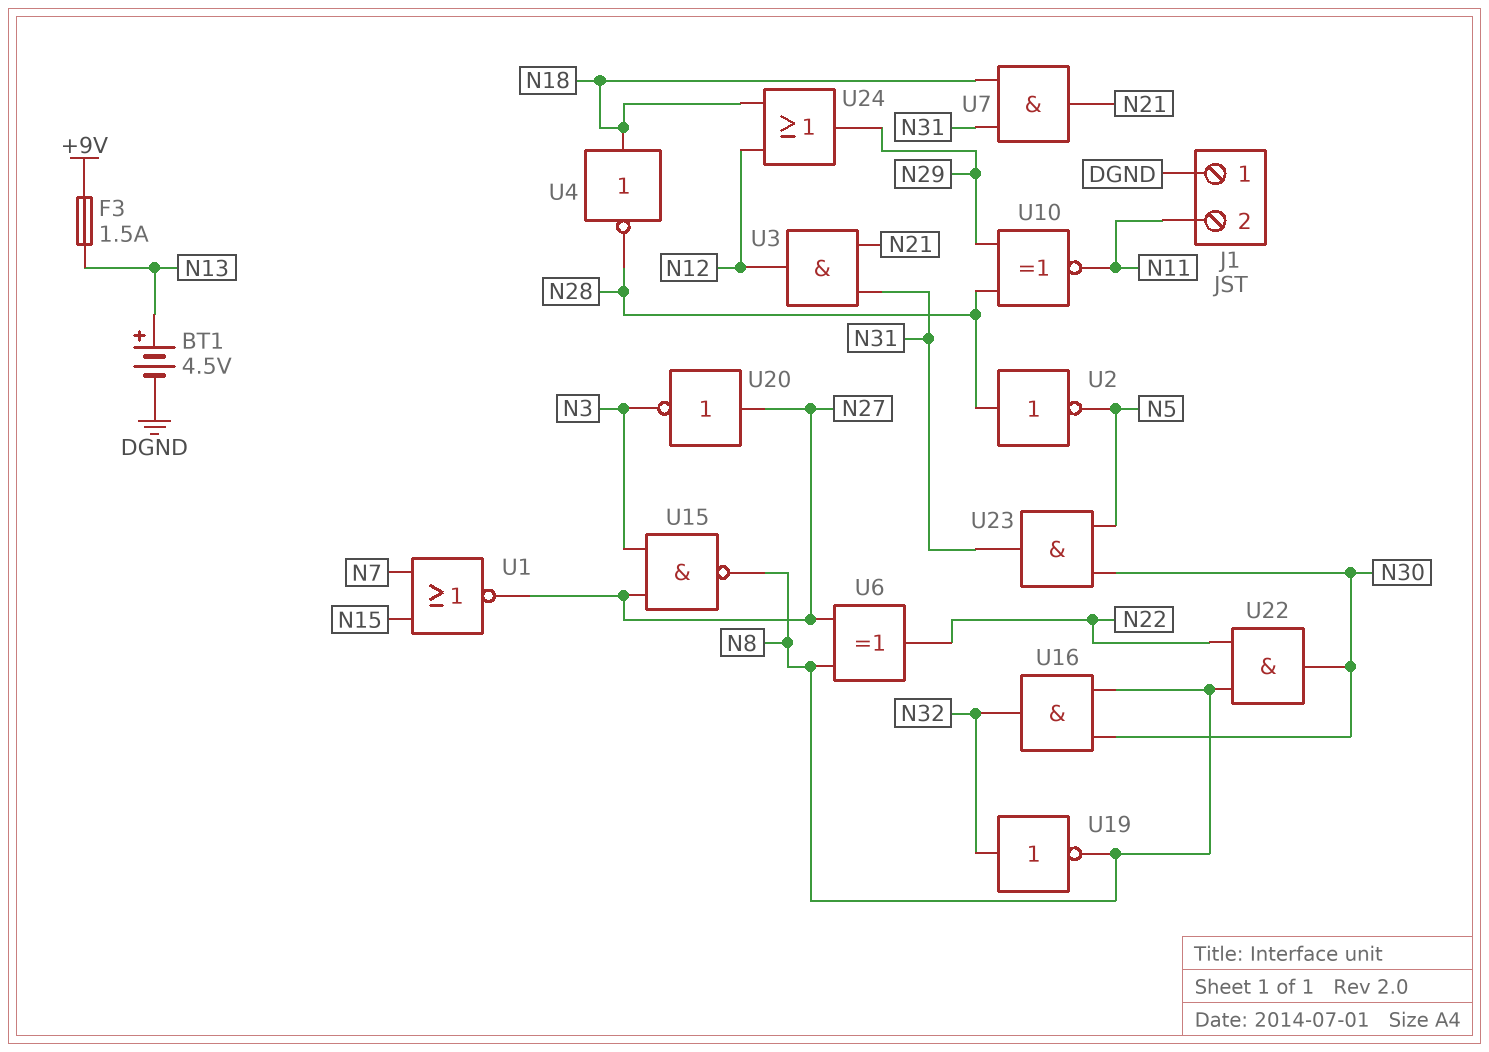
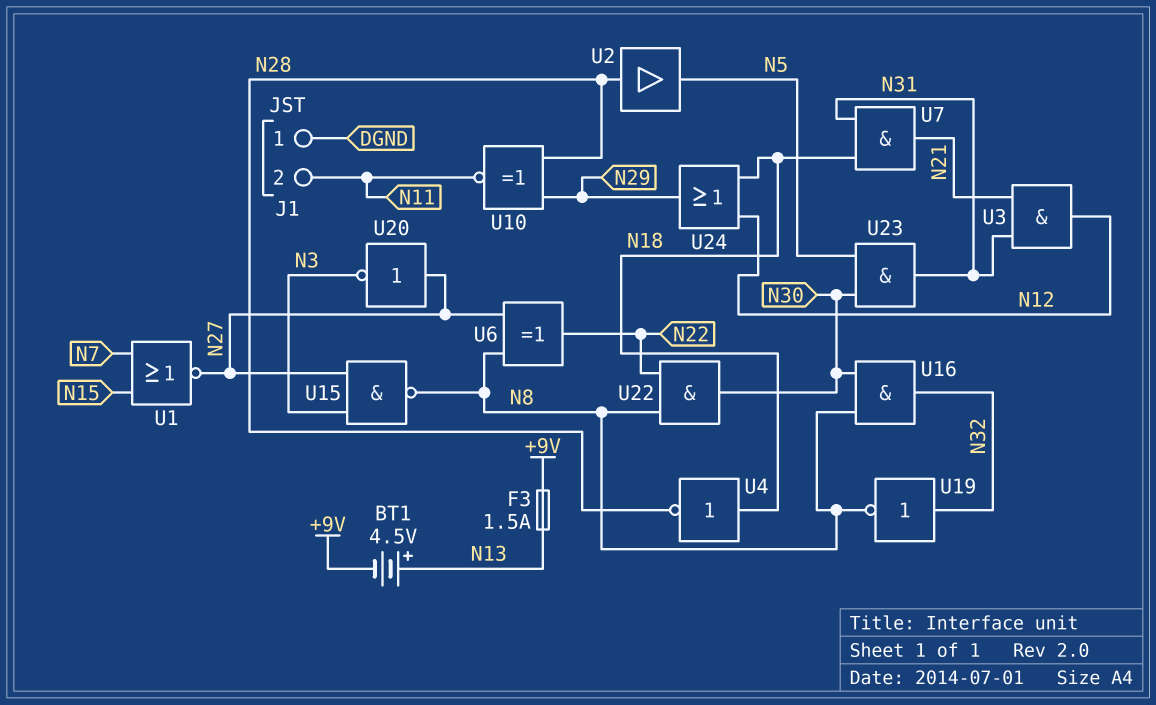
BT1: 4.5V (plus N13, minus DGND) -> 4.5V (plus N13, minus +9V)
U2: NOT (in N28, out N5) -> buffer (in N28, out N5)

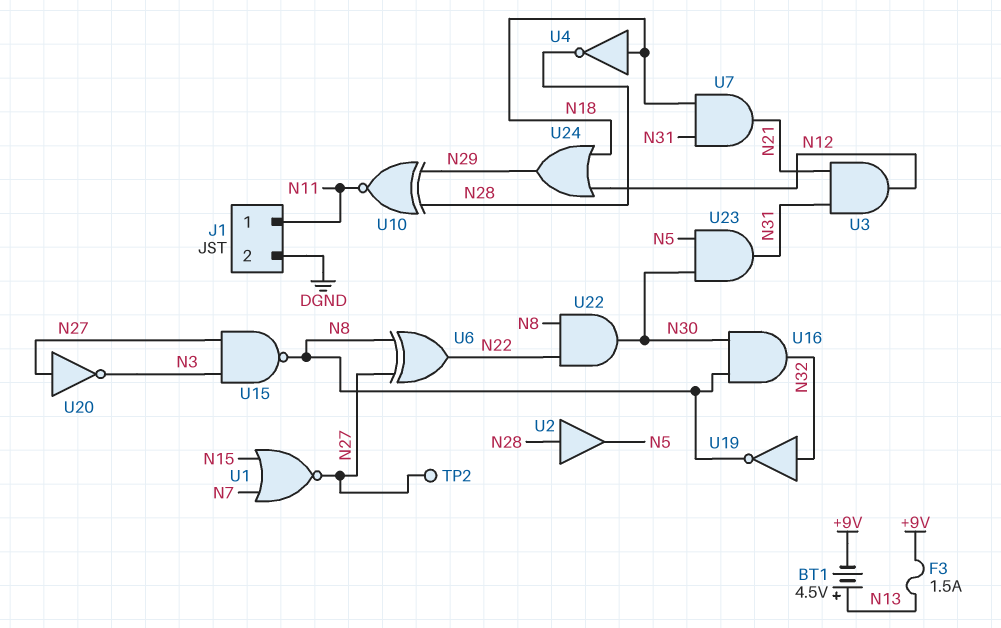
J1 pin 1: DGND -> N11
J1 pin 2: N11 -> DGND
TP2: none -> test point (N27)

